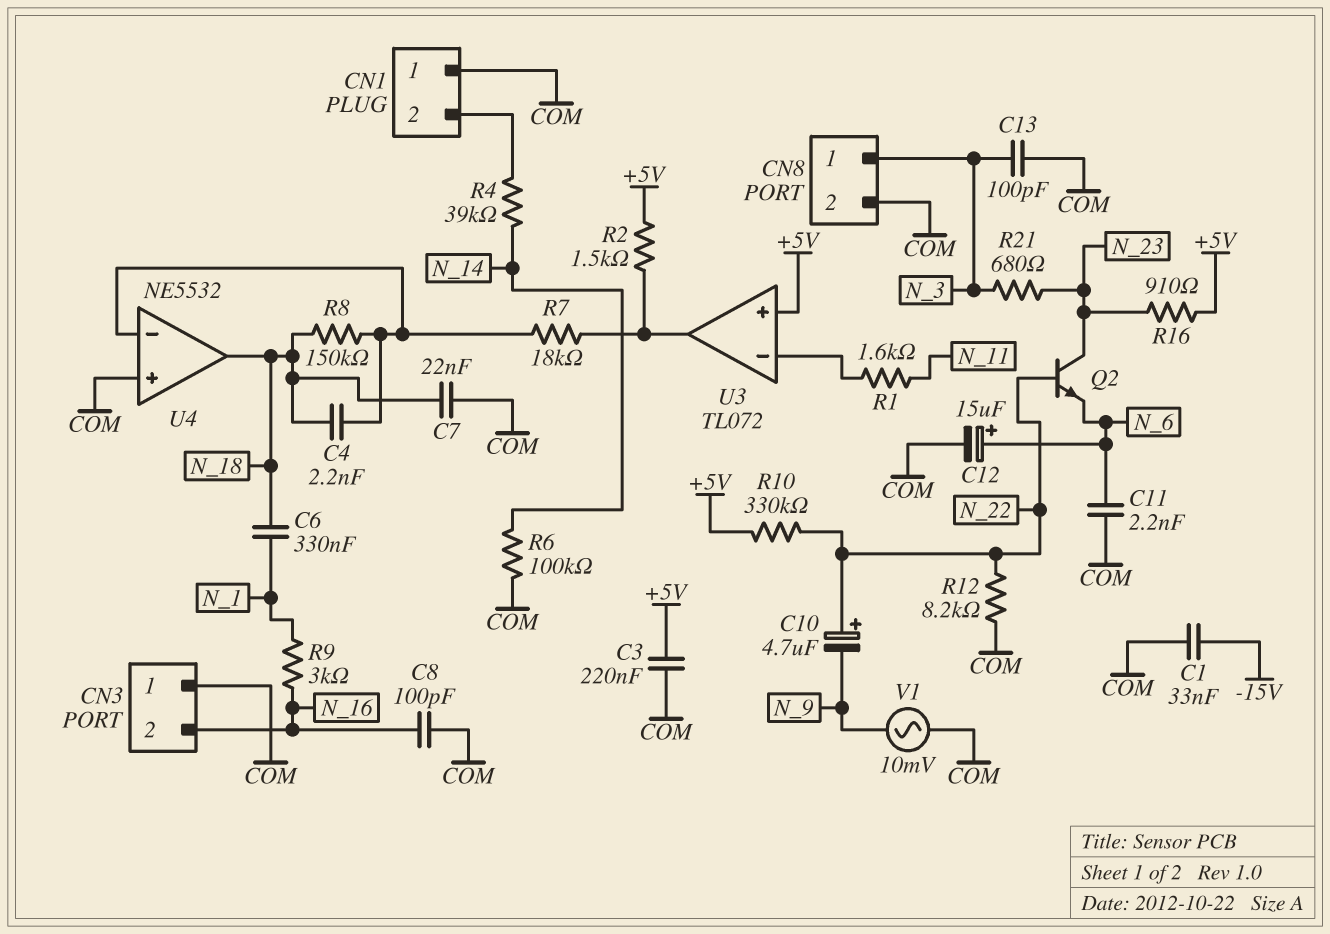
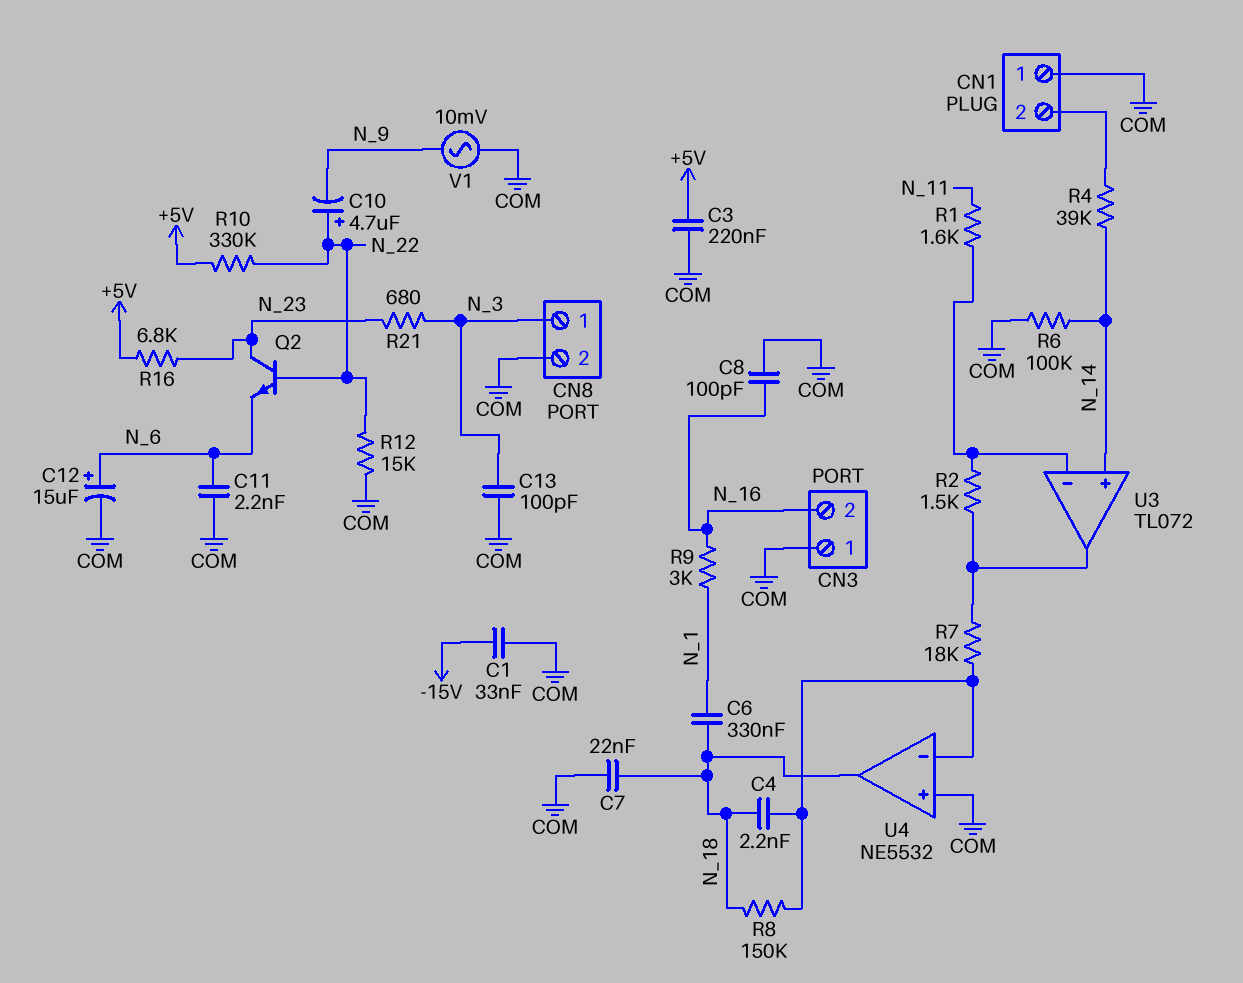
R2: 1.5k (+5V, U3/out) -> 1.5k (U3/in-, U3/out)
R12: 8.2k (COM, N_22) -> 15k (COM, N_22)
R16: 910 (+5V, N_23) -> 6.8k (+5V, N_23)
U3 pin in+: +5V -> N_14

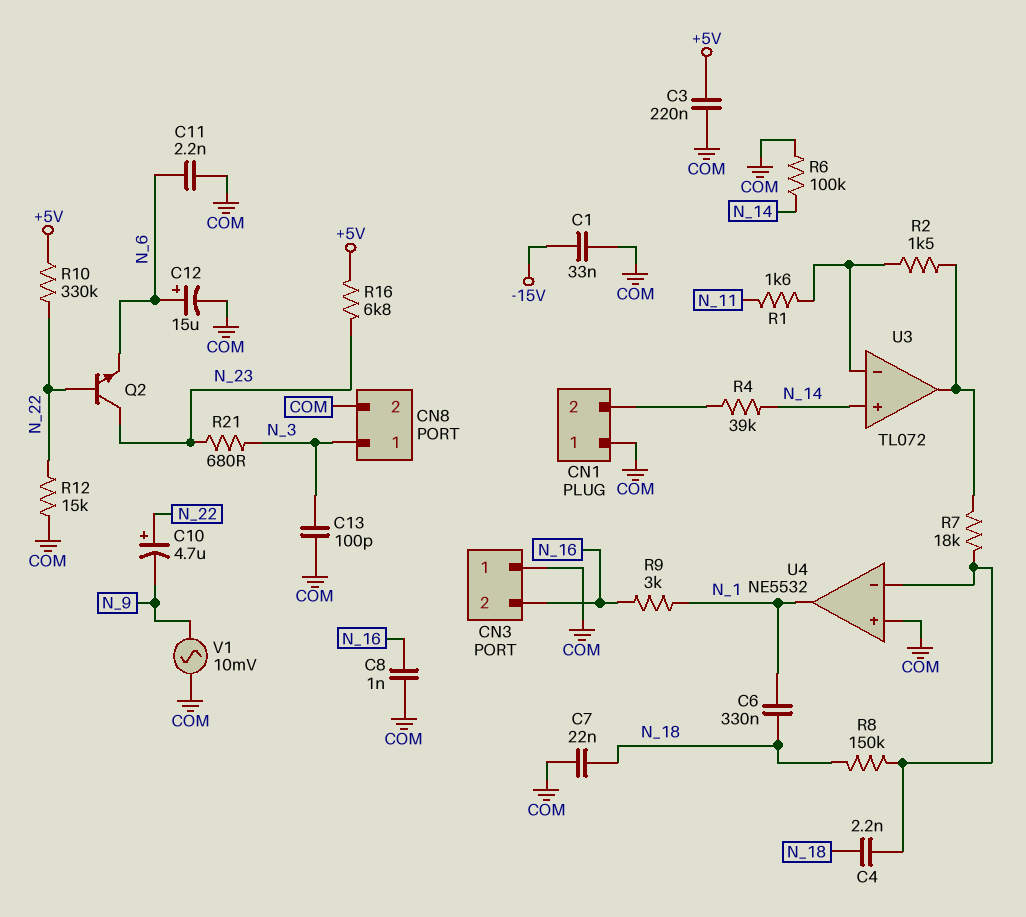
C8: 100pF (COM, N_16) -> 1nF (COM, N_16)
U4 pin out: N_18 -> N_1

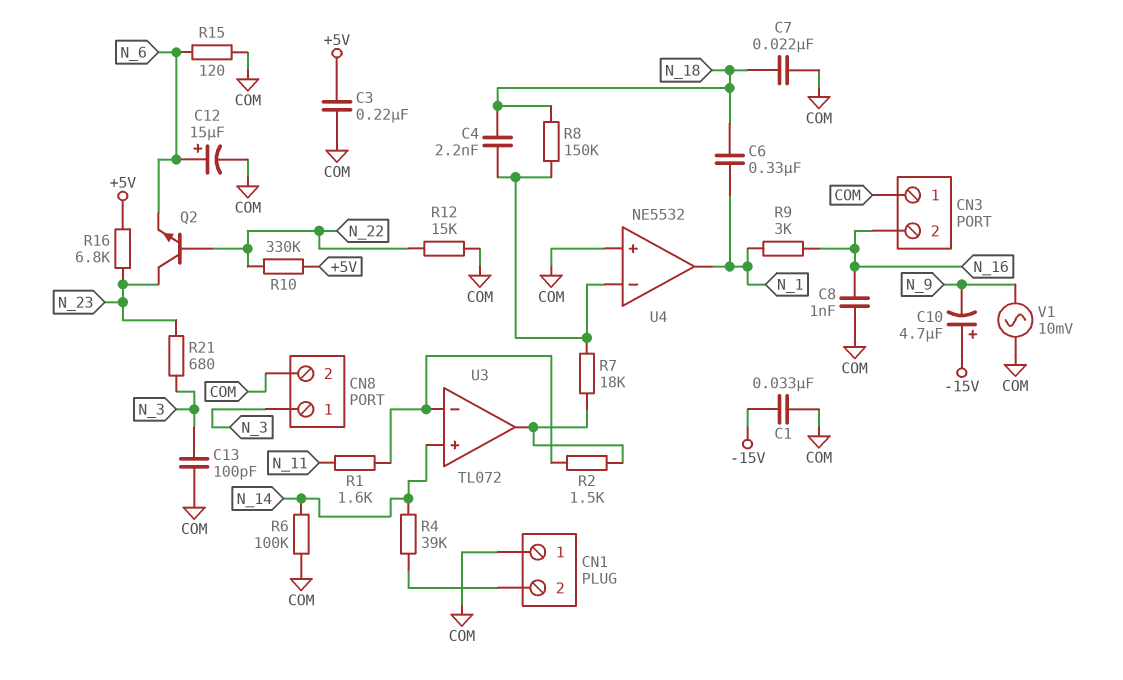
C10: 4.7uF (plus N_22, minus N_9) -> 4.7uF (plus -15V, minus N_9)
C11: 2.2nF (COM, N_6) -> none
R15: none -> 120 (COM, N_6)

